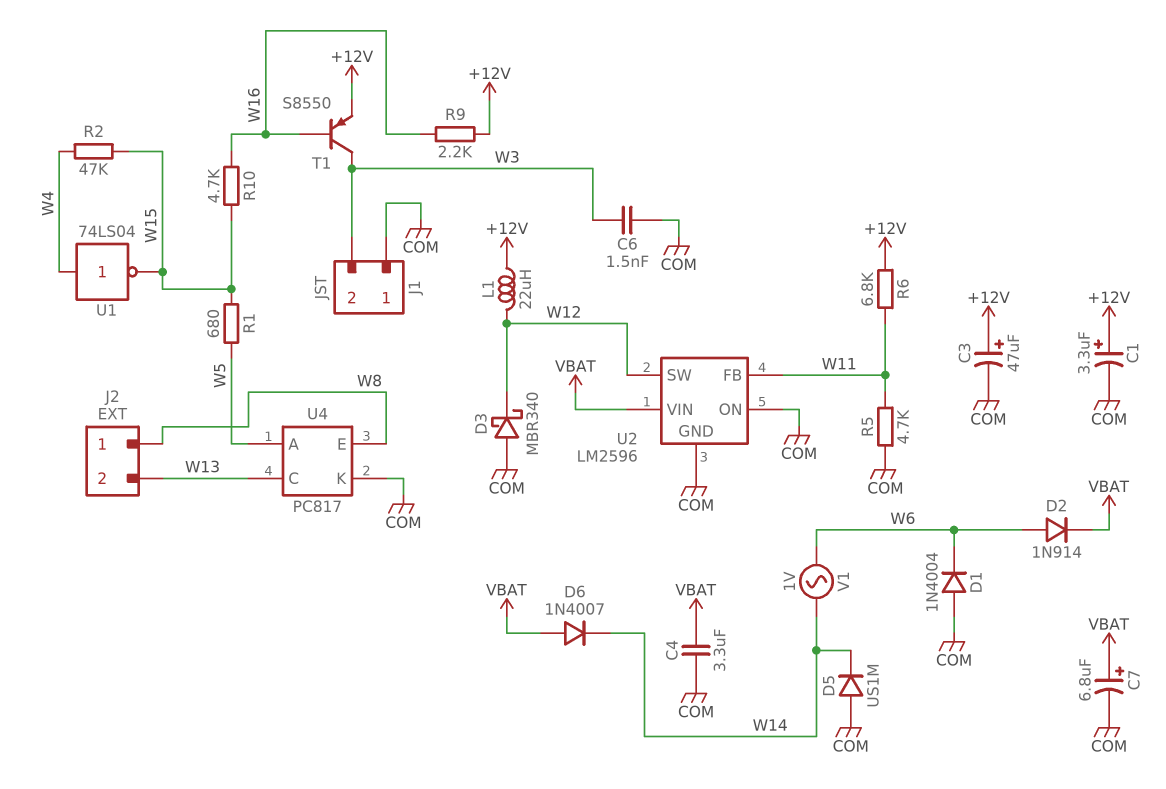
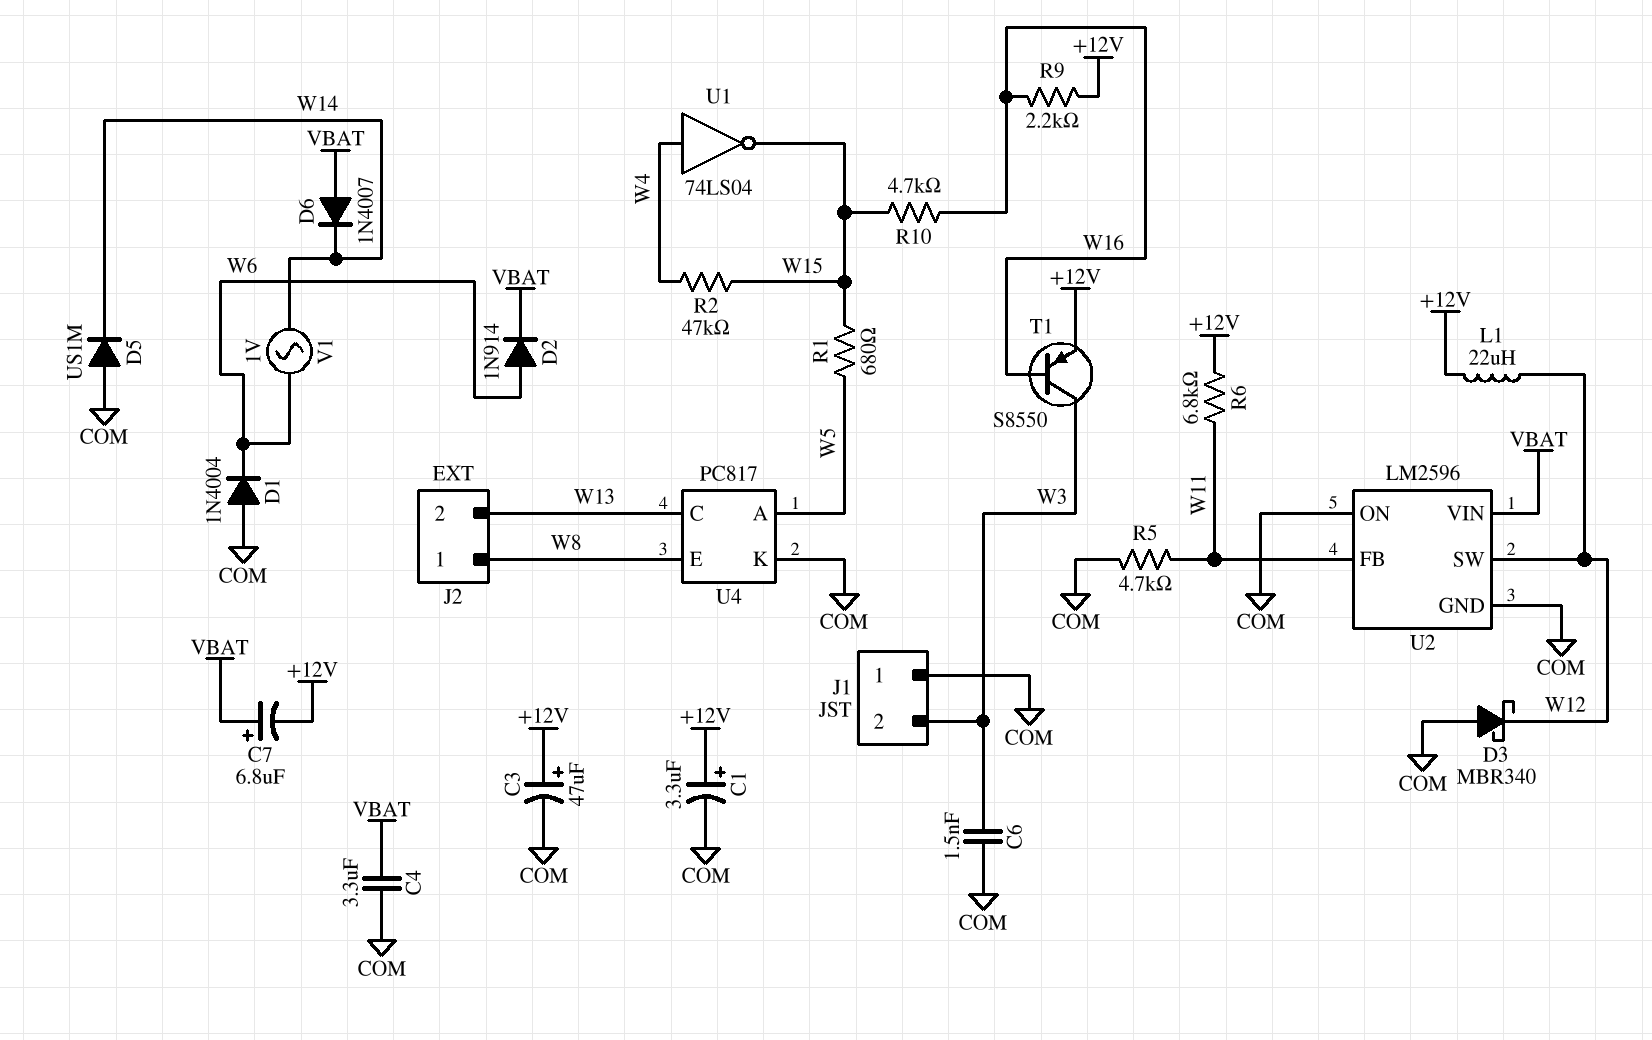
C7: 6.8uF (plus VBAT, minus COM) -> 6.8uF (plus VBAT, minus +12V)

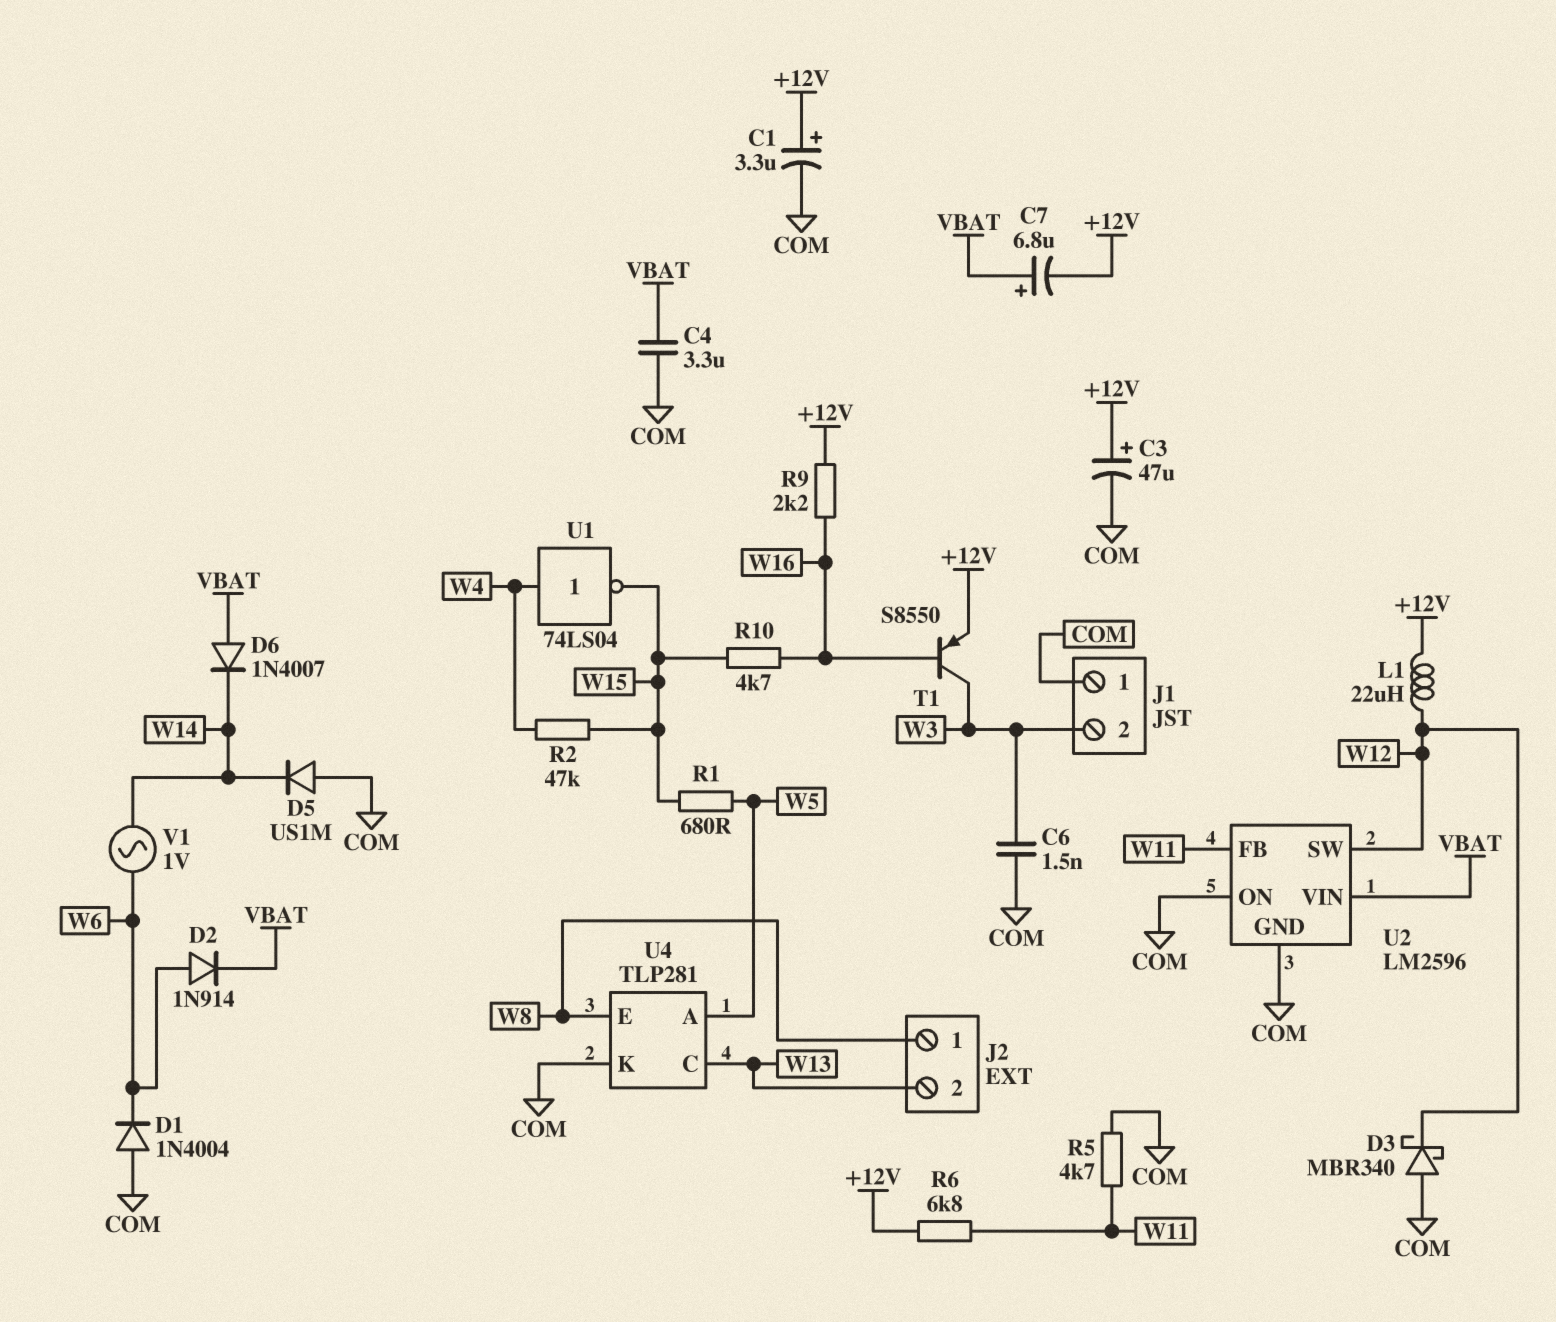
U4: PC817 -> TLP281

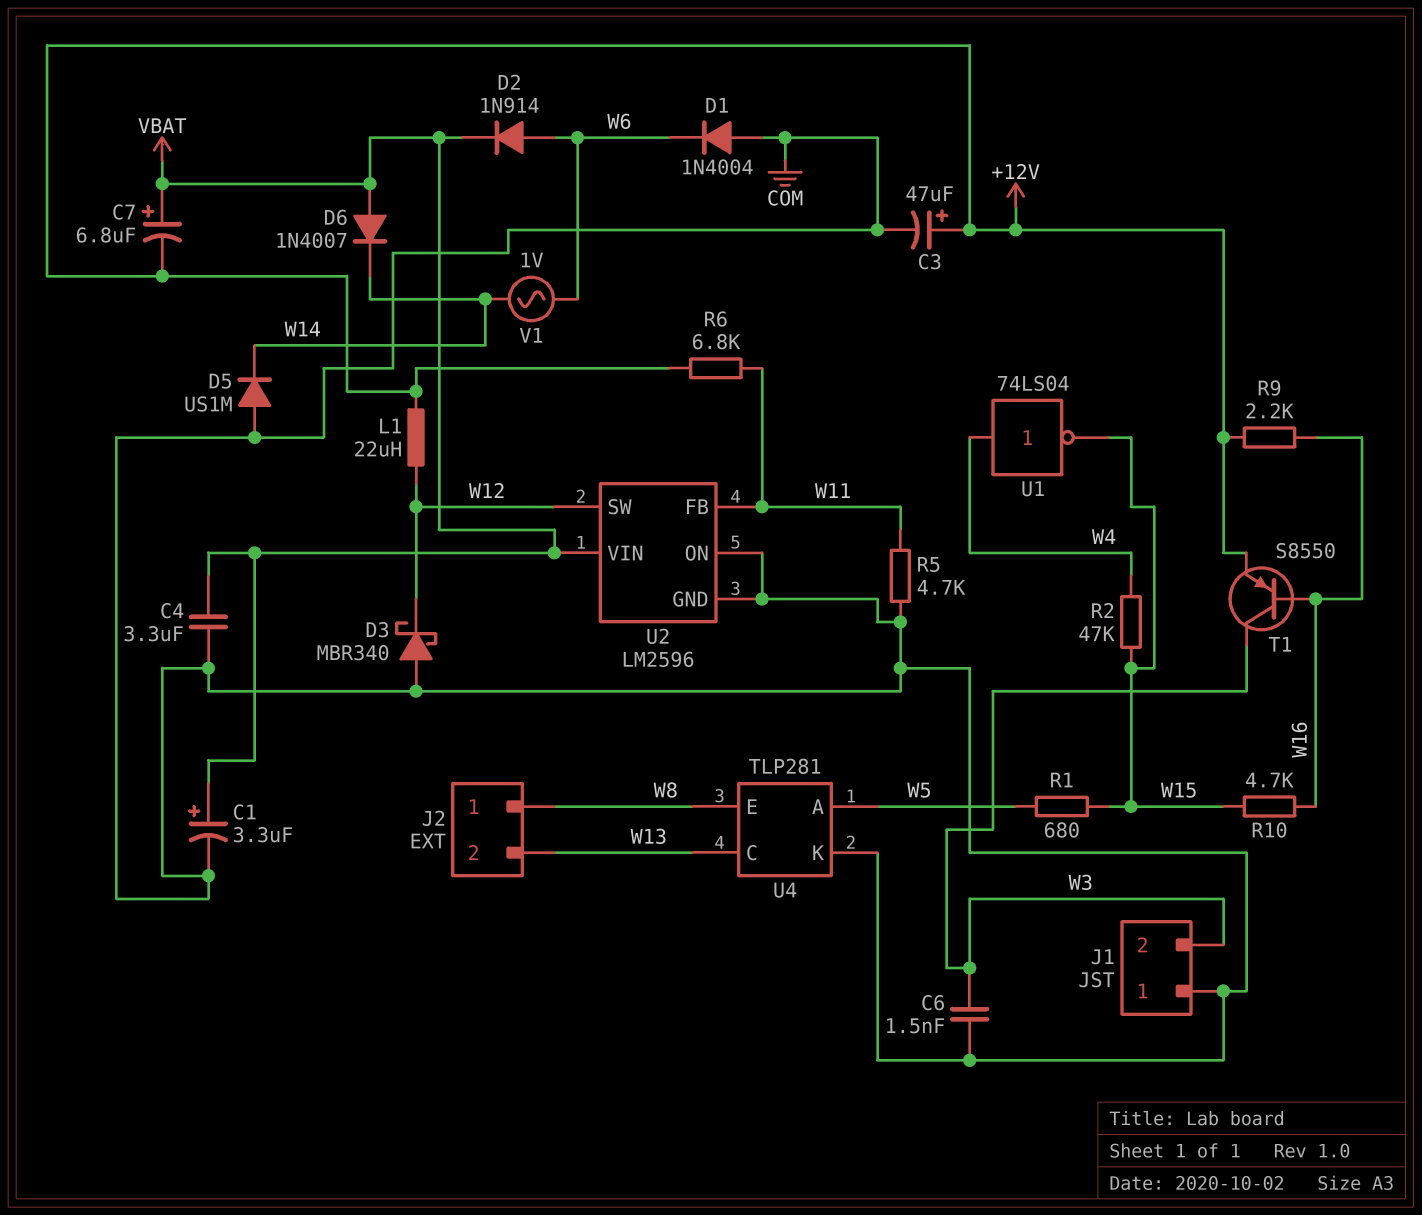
C1: 3.3uF (plus +12V, minus COM) -> 3.3uF (plus VBAT, minus COM)

